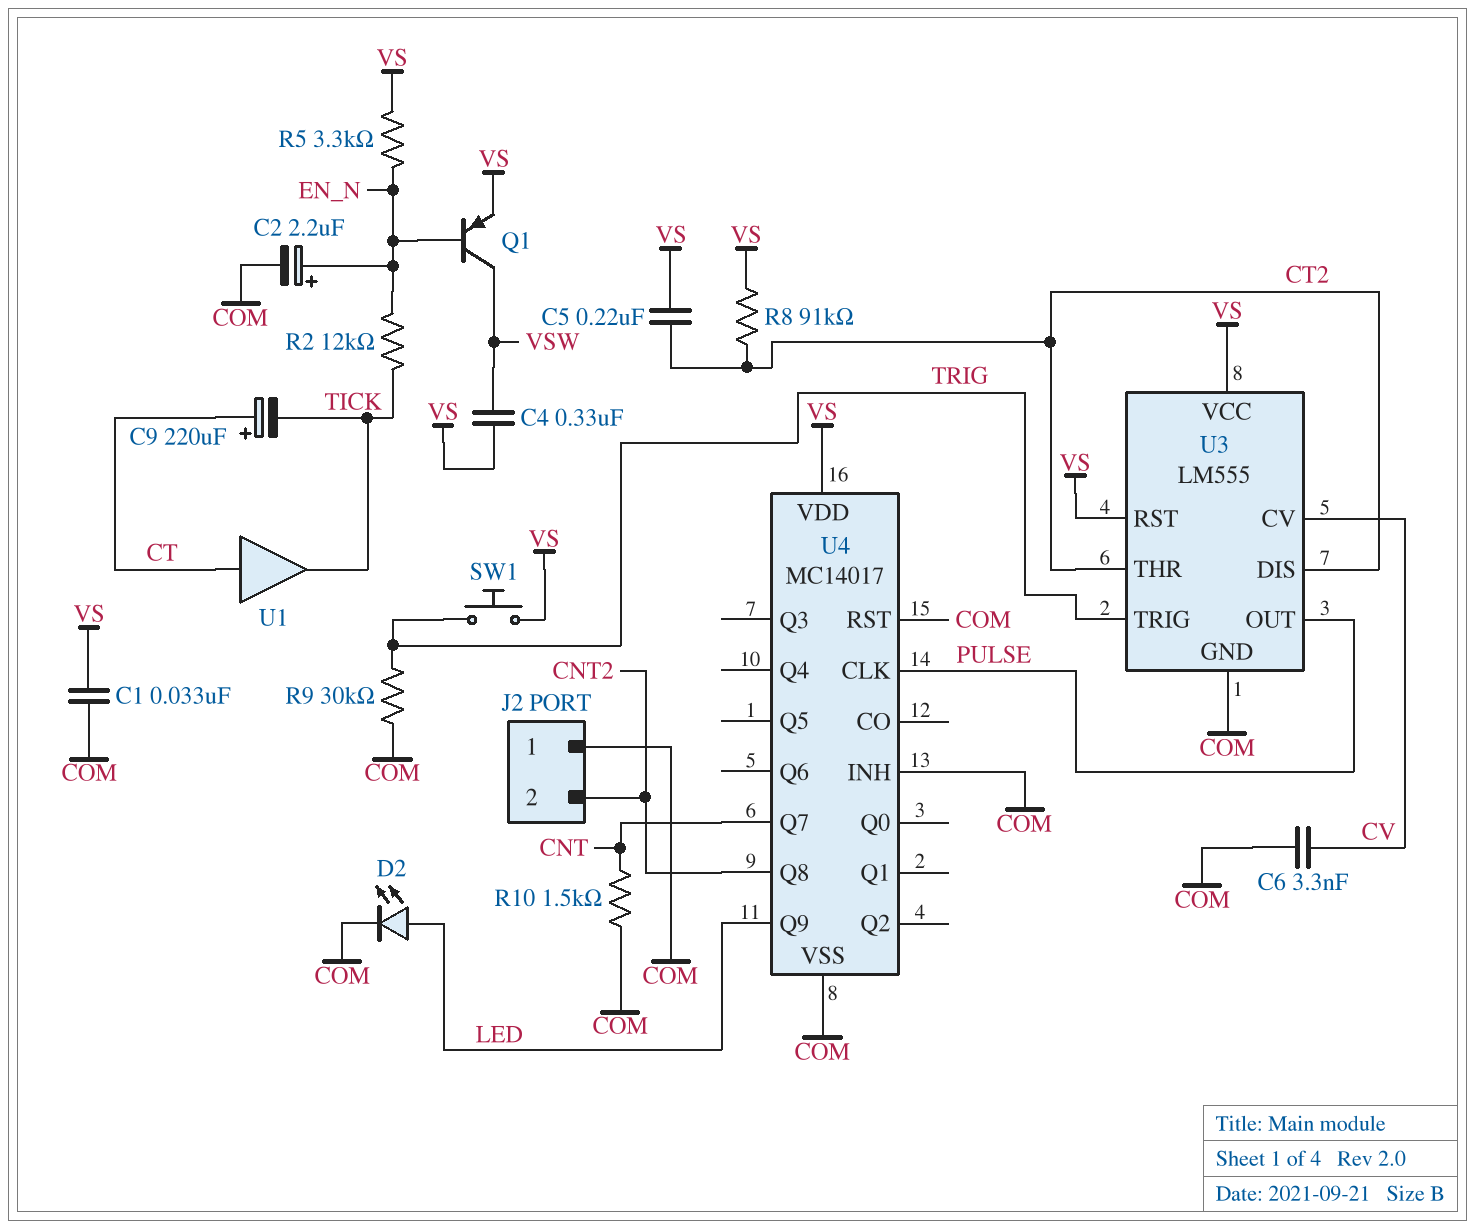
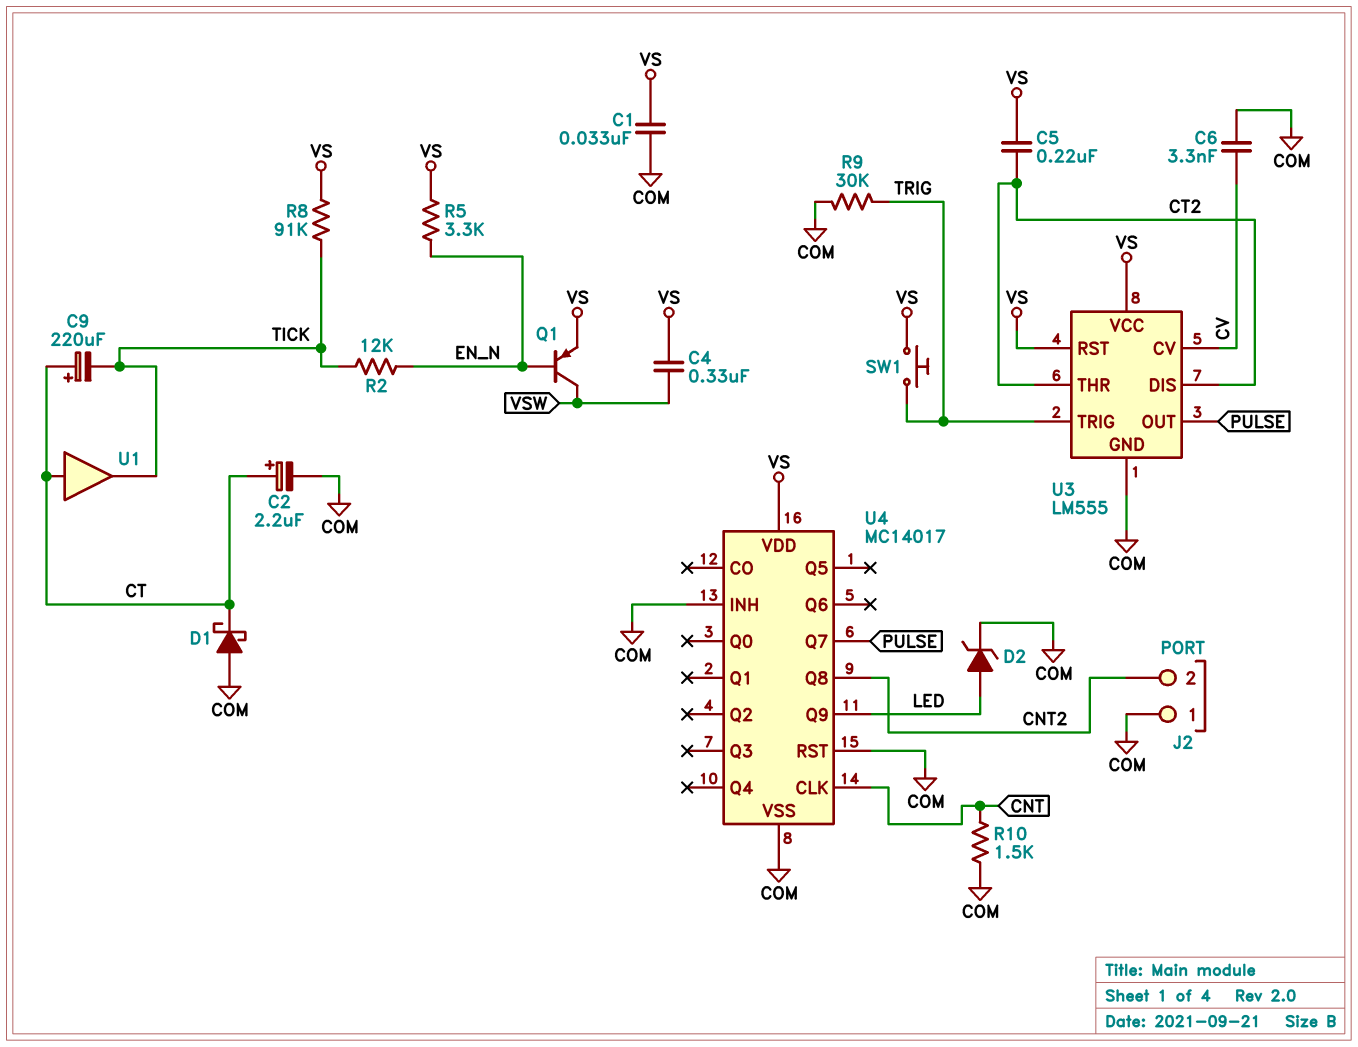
C2: 2.2uF (plus EN_N, minus COM) -> 2.2uF (plus CT, minus COM)
D1: none -> schottky (A COM, K CT)
D2: LED (A LED, K COM) -> zener (A LED, K COM)
R8: 91k (CT2, VS) -> 91k (TICK, VS)
U4 pin CLK: PULSE -> CNT
U4 pin Q7: CNT -> PULSE

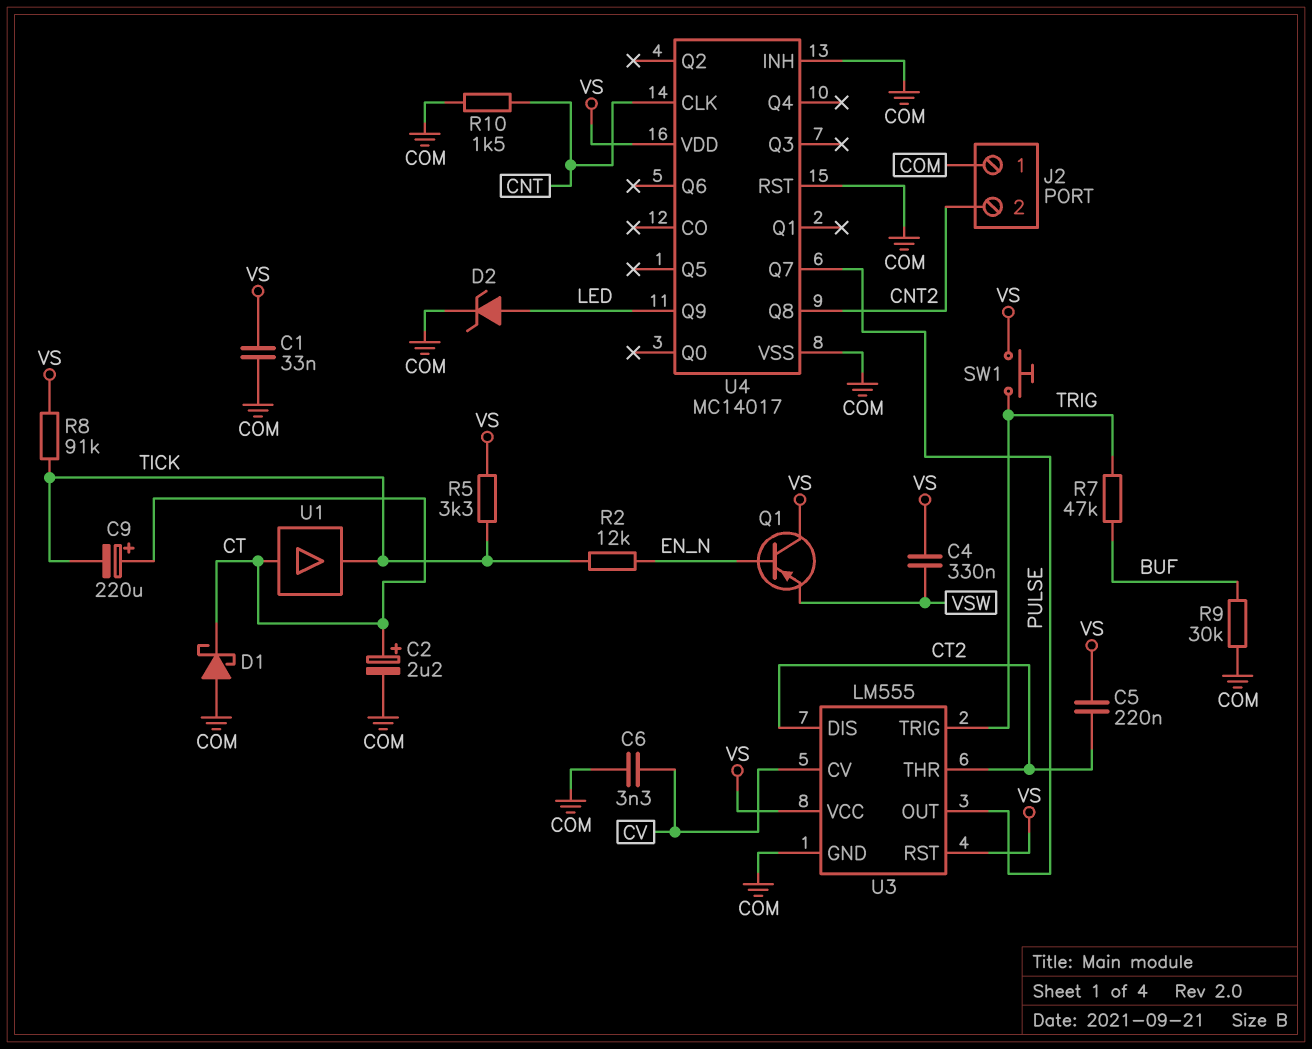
Q1: PNP (B EN_N, C VSW, E VS) -> PNP (B EN_N, C VS, E VSW)
R5: 3.3k (EN_N, VS) -> 3.3k (TICK, VS)
R7: none -> 47k (BUF, TRIG)
R9: 30k (COM, TRIG) -> 30k (BUF, COM)

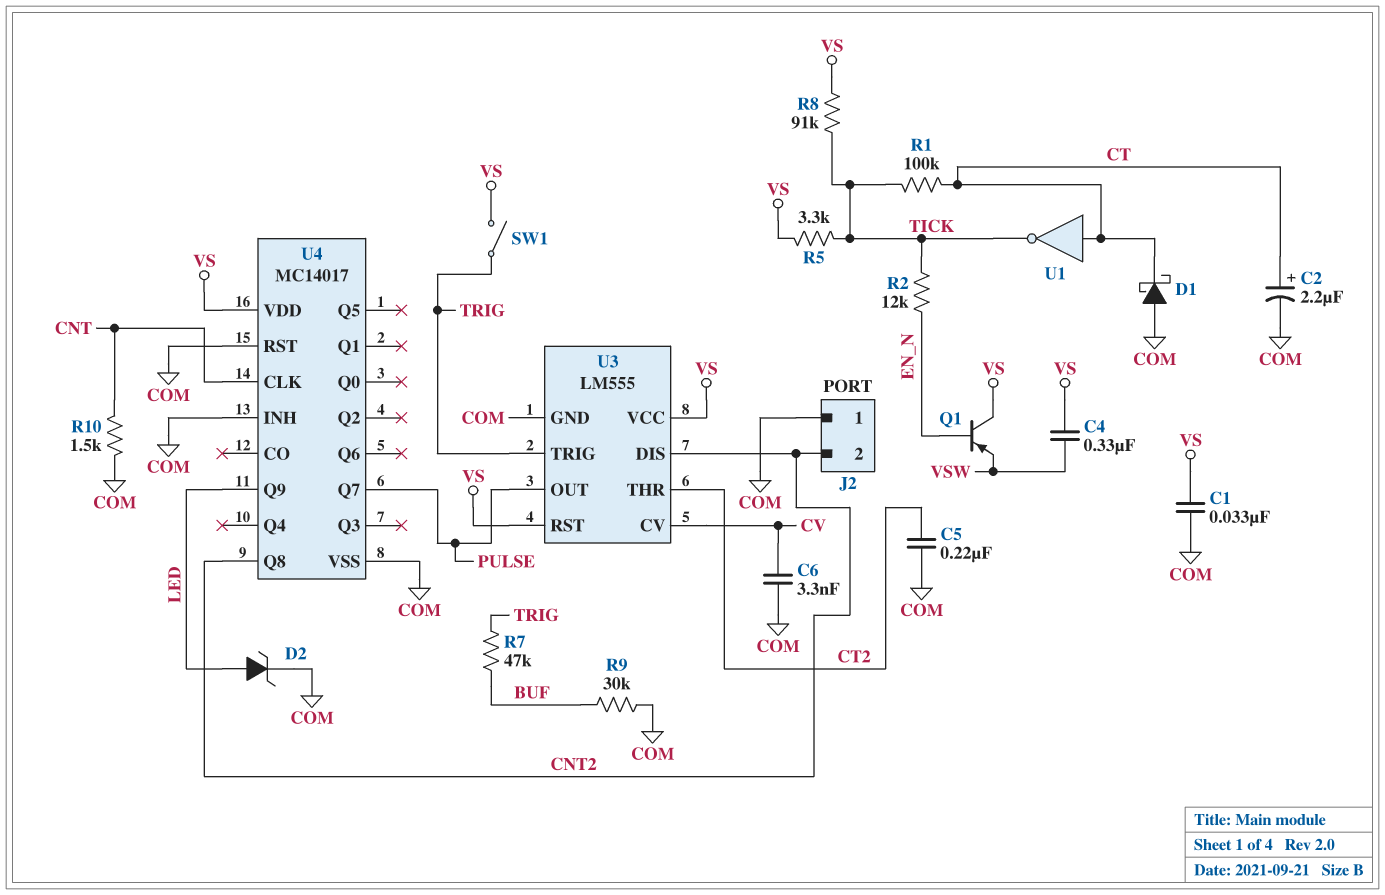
C5: 220nF (CT2, VS) -> 220nF (COM, CT2)
C9: 220uF (plus CT, minus TICK) -> none
R1: none -> 100k (CT, TICK)
SW1: button (TRIG, VS) -> switch (TRIG, VS)
U1: buffer (in CT, out TICK) -> NOT (in CT, out TICK)
U3 pin DIS: CT2 -> CNT2

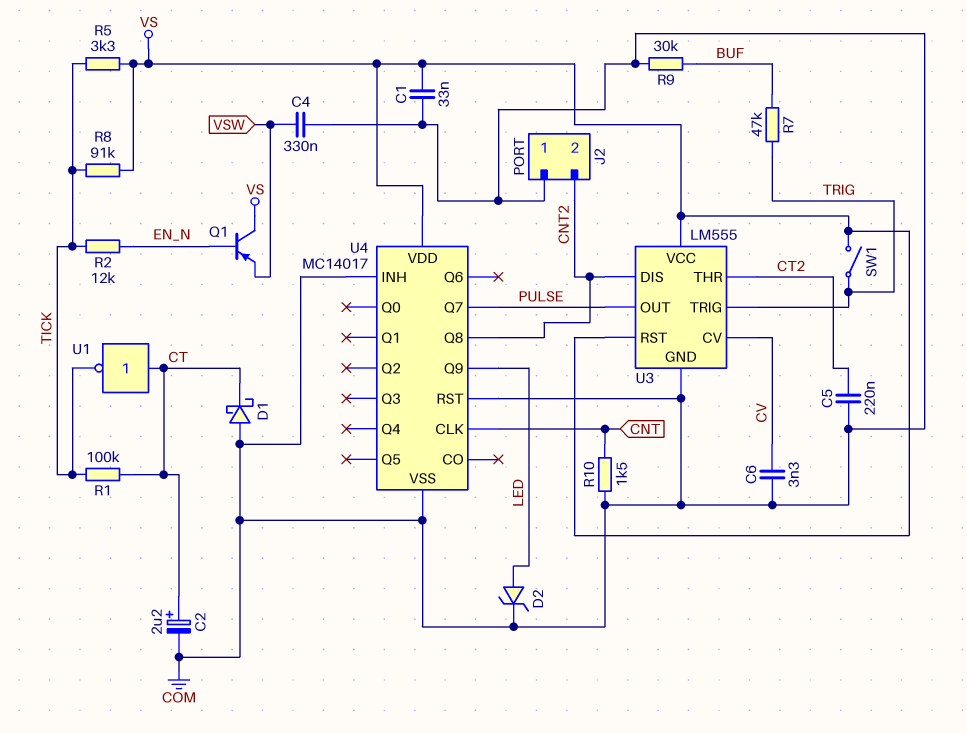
C4: 330nF (VS, VSW) -> 330nF (COM, VSW)

